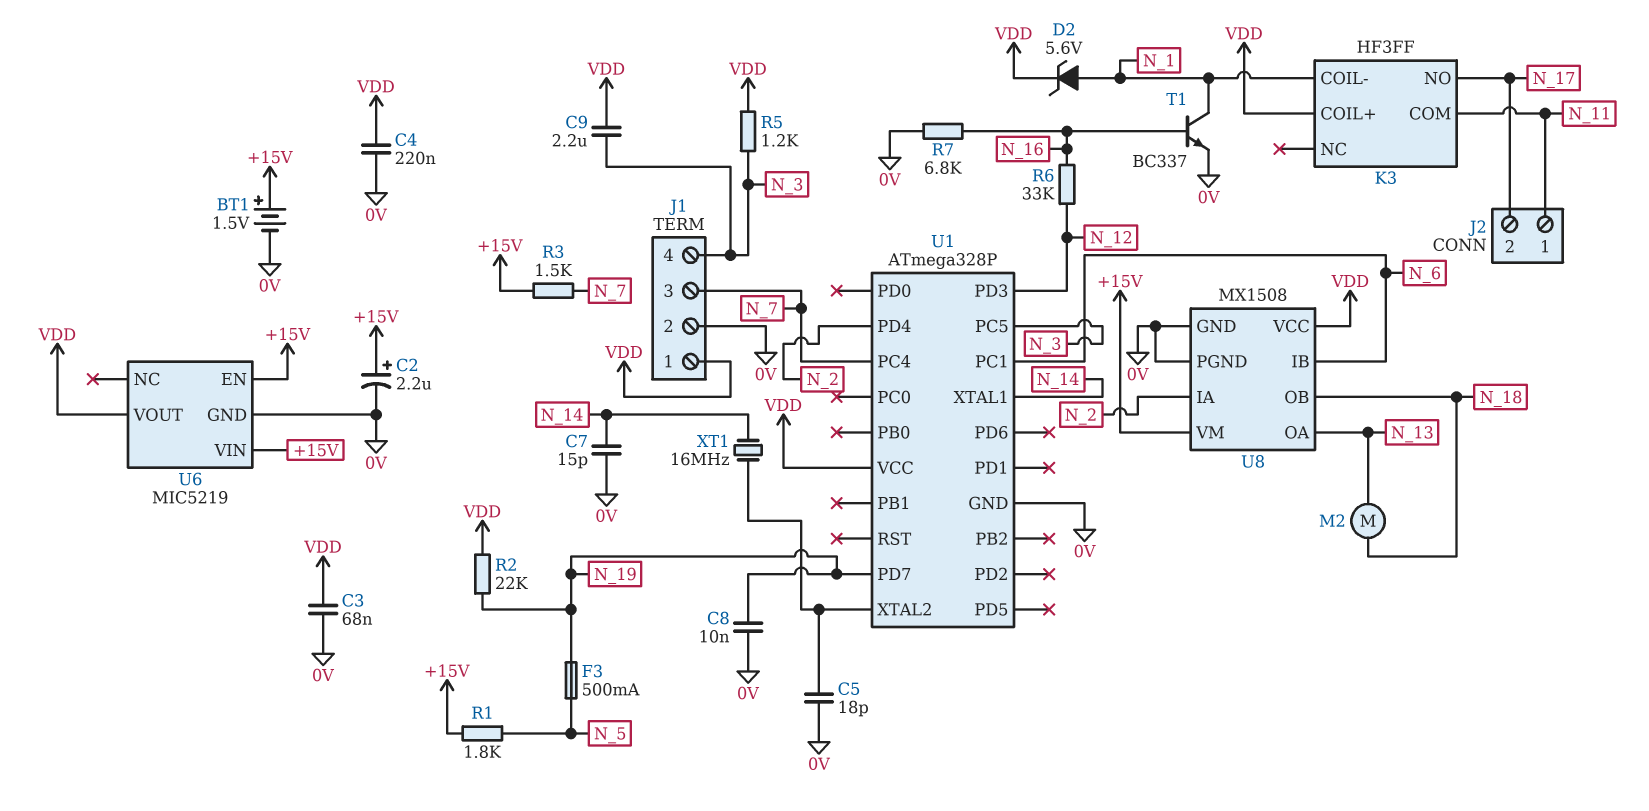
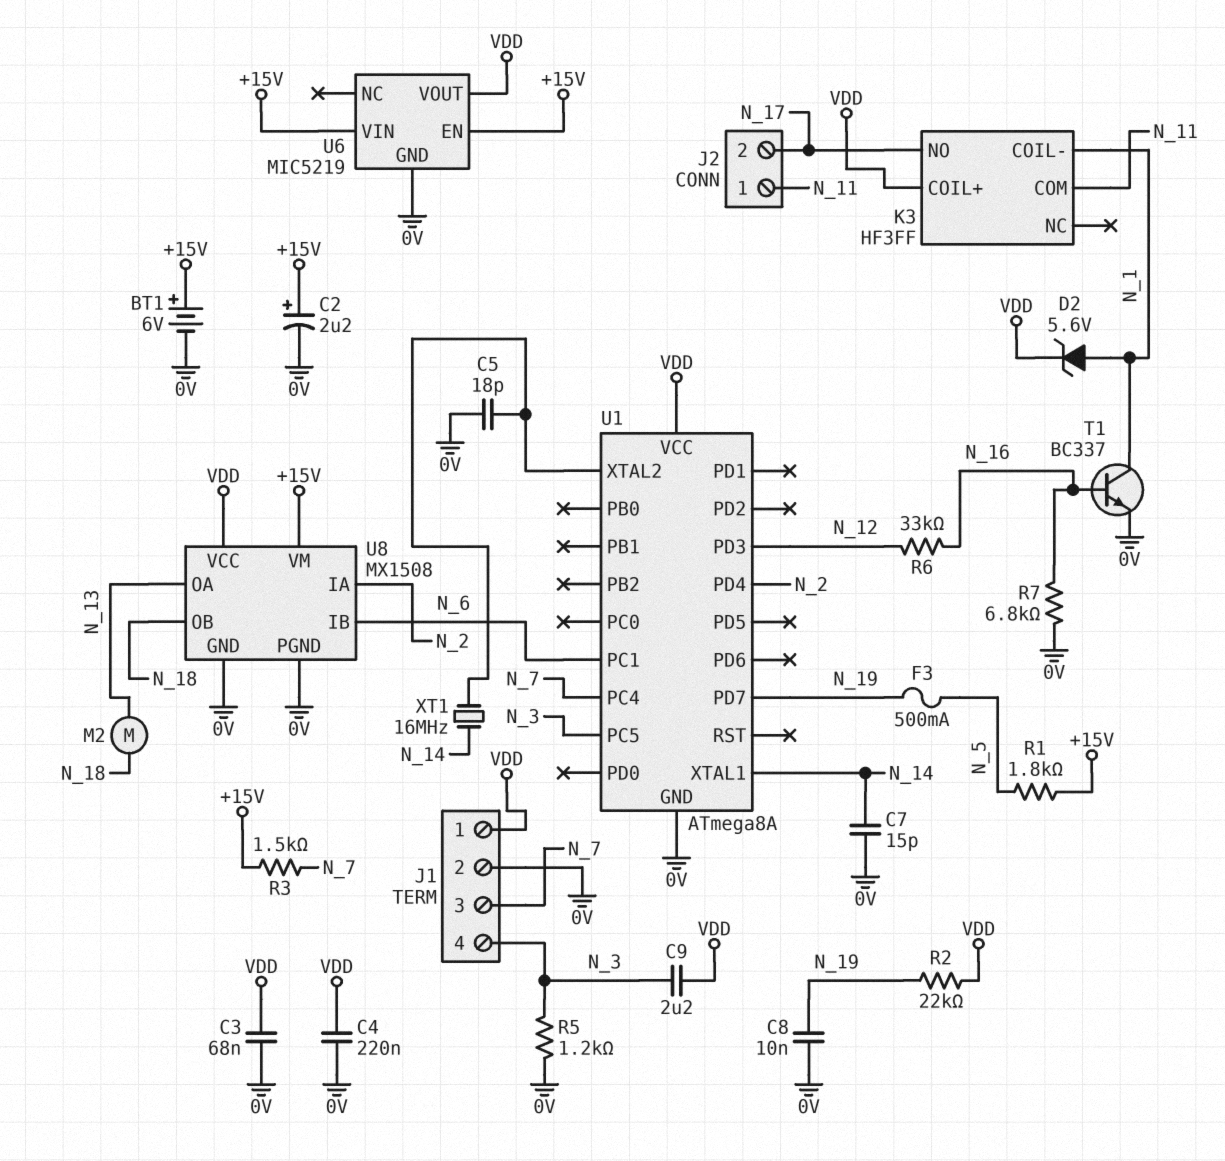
BT1: 1.5V (plus +15V, minus 0V) -> 6V (plus +15V, minus 0V)
R5: 1.2k (N_3, VDD) -> 1.2k (0V, N_3)
U1: ATmega328P -> ATmega8A

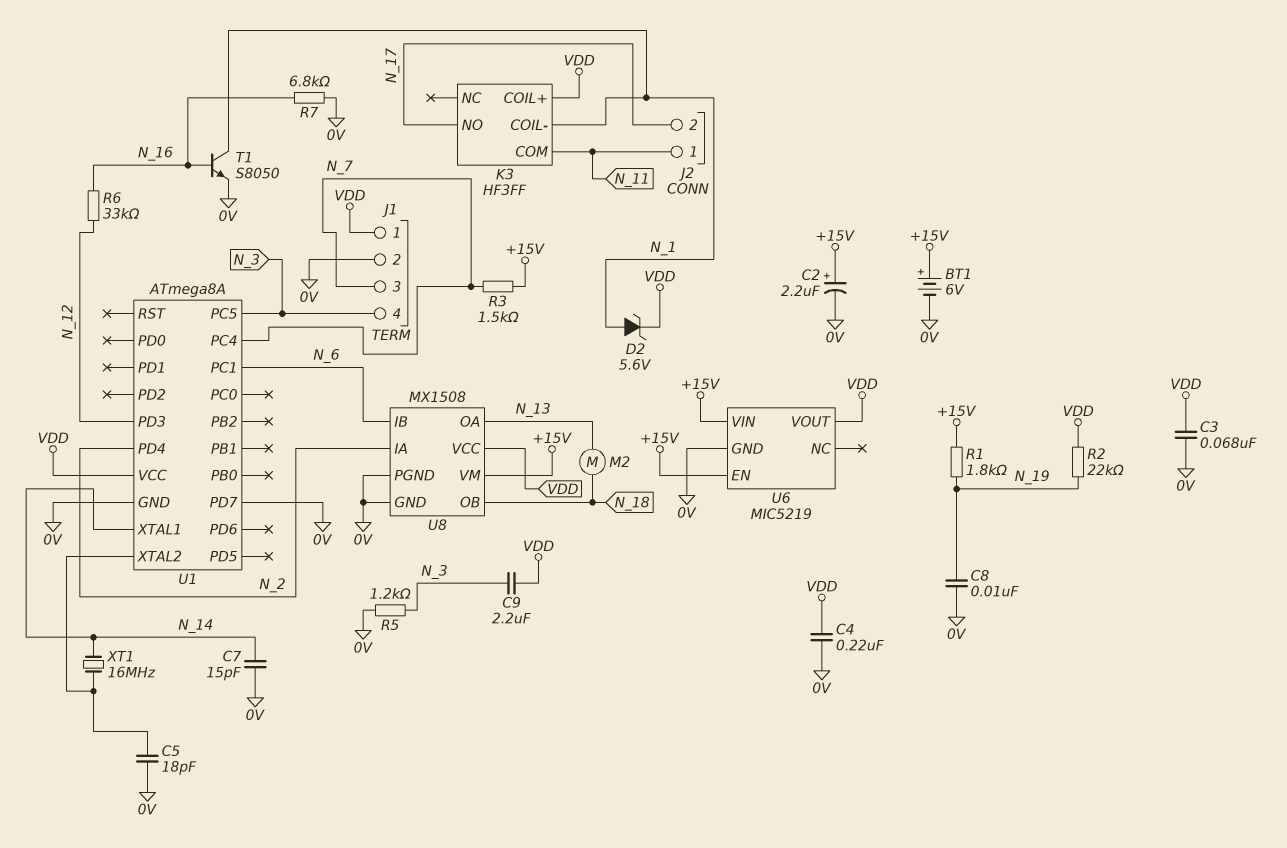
F3: 500mA (N_5, N_19) -> none
R1: 1.8k (+15V, N_5) -> 1.8k (+15V, N_19)
T1: NPN BC337 (B N_16, C N_1, E 0V) -> NPN S8050 (B N_16, C N_1, E 0V)
U1 pin PD7: N_19 -> 0V

